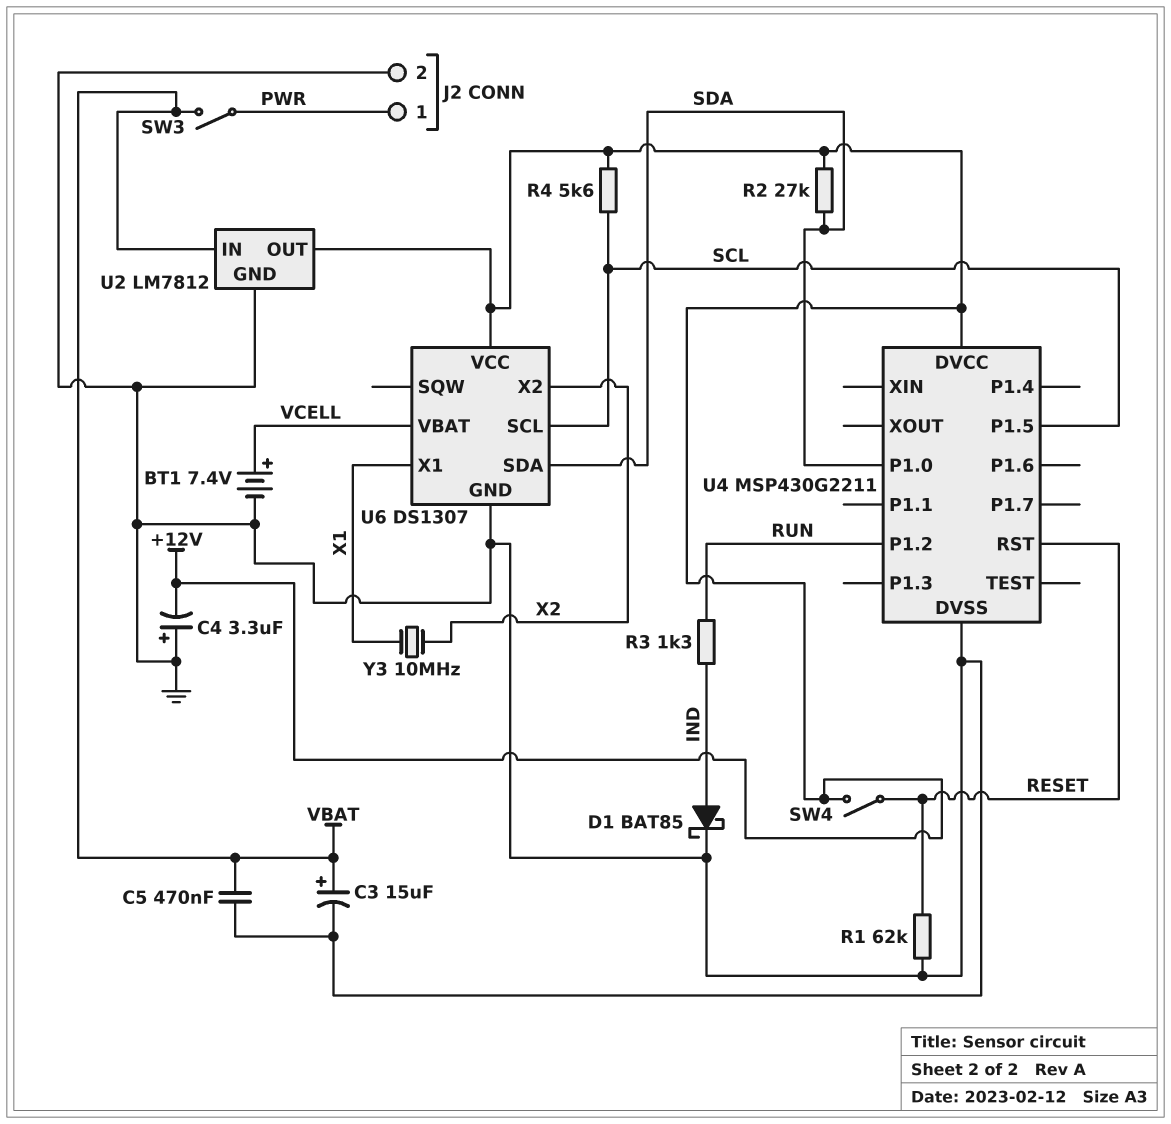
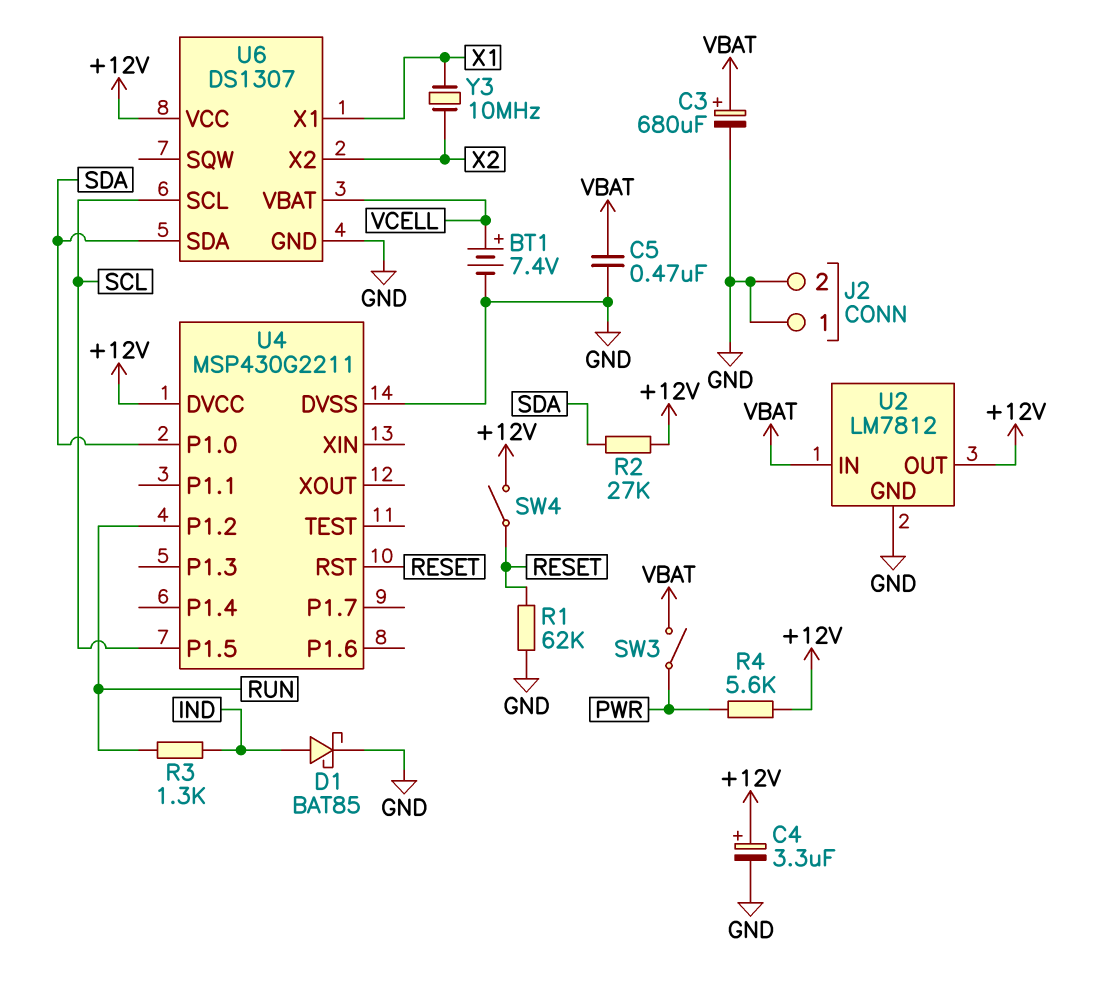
C3: 15uF (plus VBAT, minus GND) -> 680uF (plus VBAT, minus GND)
C4: 3.3uF (plus GND, minus +12V) -> 3.3uF (plus +12V, minus GND)
J2 pin 1: PWR -> GND
R4: 5.6k (+12V, SCL) -> 5.6k (+12V, PWR)

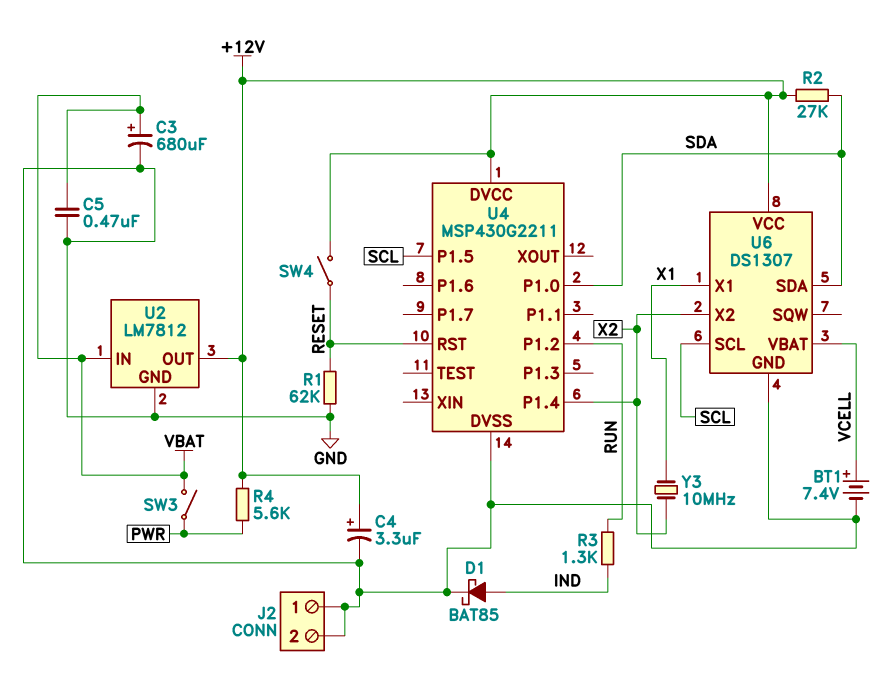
U4 pin P1.4: none -> X2

